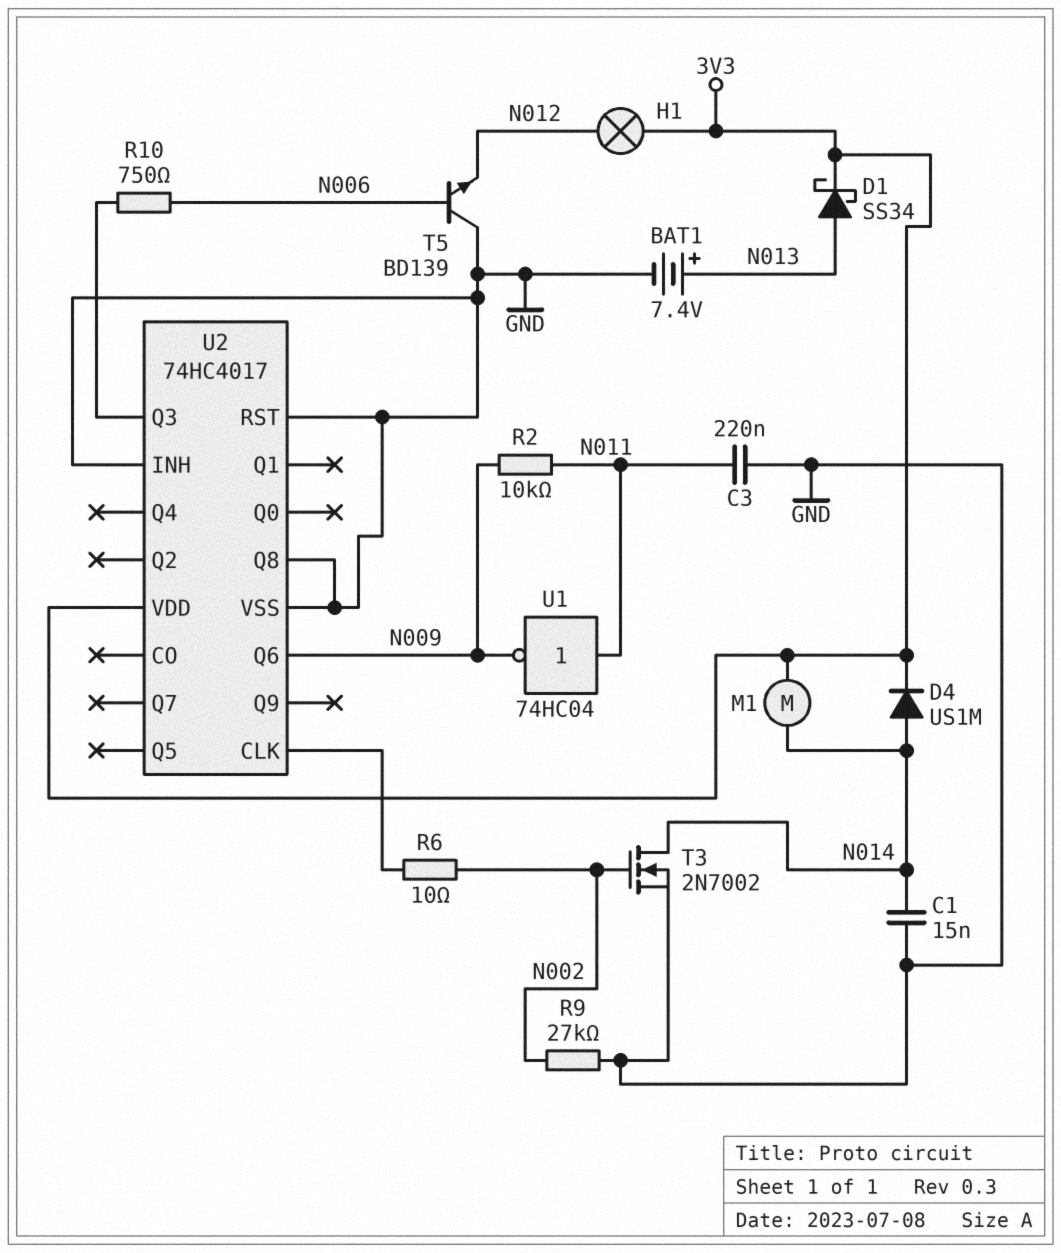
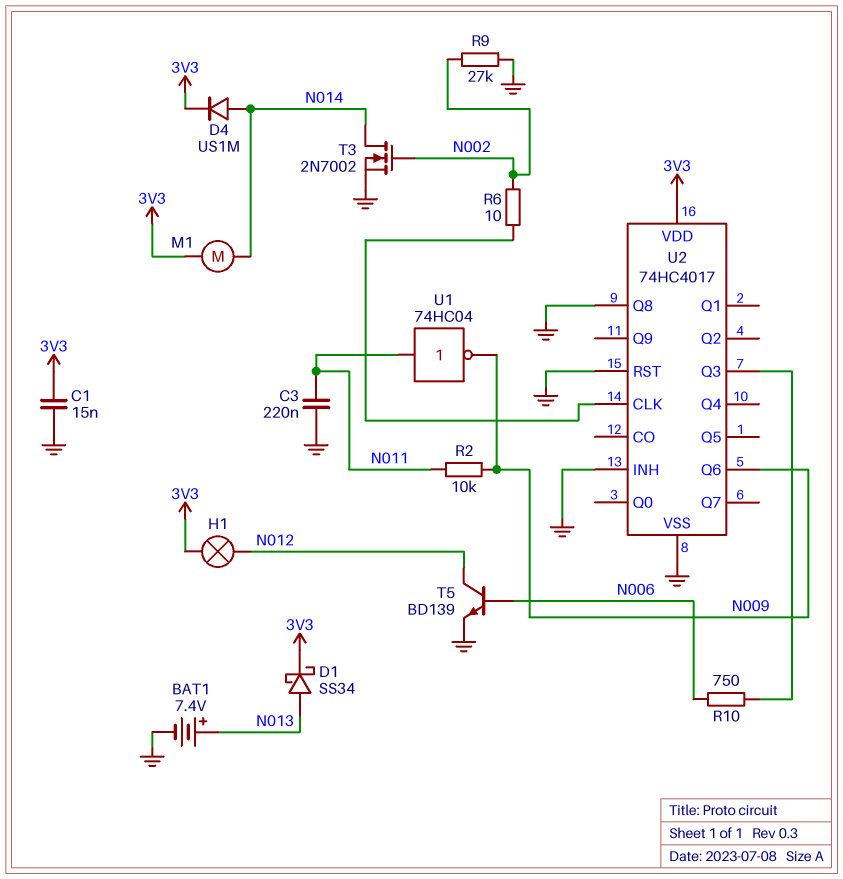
C1: 15nF (GND, N014) -> 15nF (3V3, GND)
T5: NPN BD139 (B N006, C GND, E N012) -> NPN BD139 (B N006, C N012, E GND)

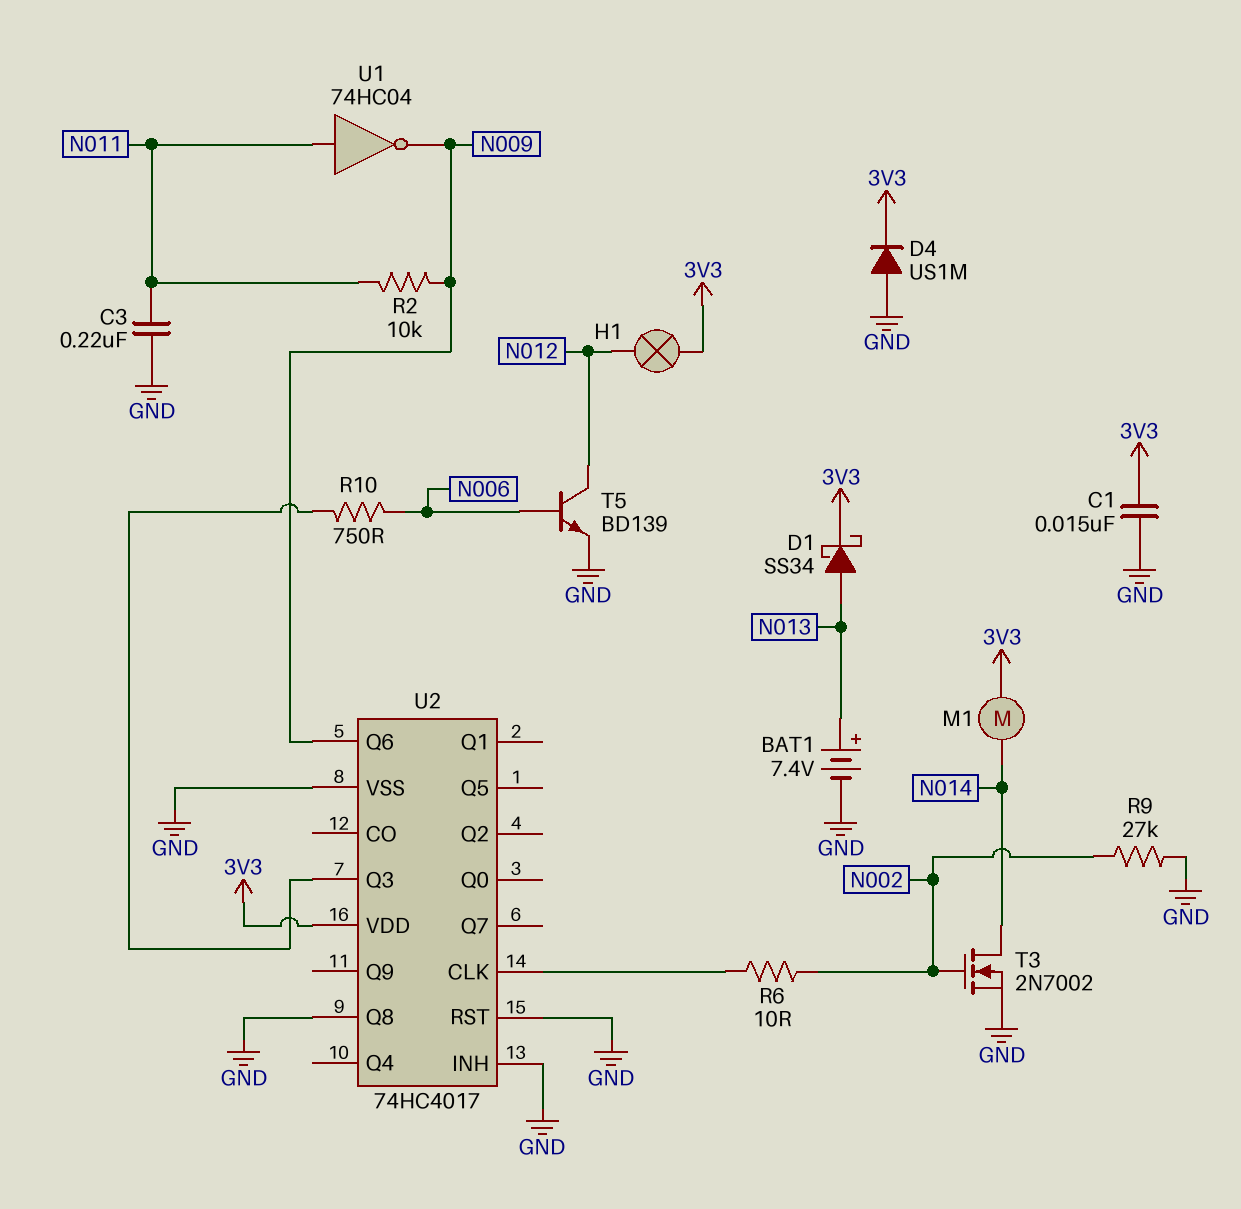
D4: diode US1M (A N014, K 3V3) -> diode US1M (A GND, K 3V3)

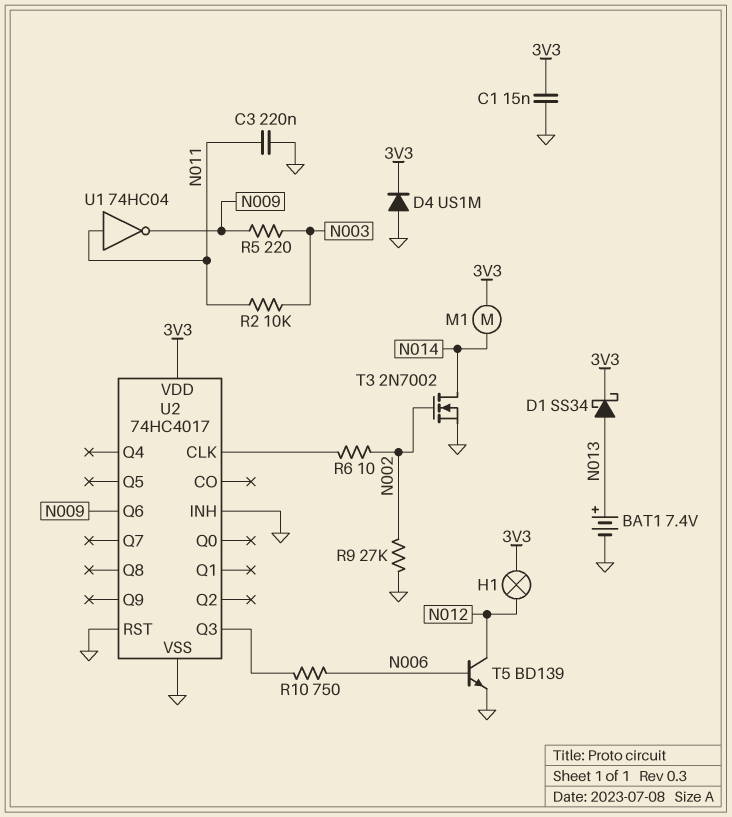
R2: 10k (N009, N011) -> 10k (N003, N011)
R5: none -> 220 (N003, N009)
U2 pin Q8: GND -> none

